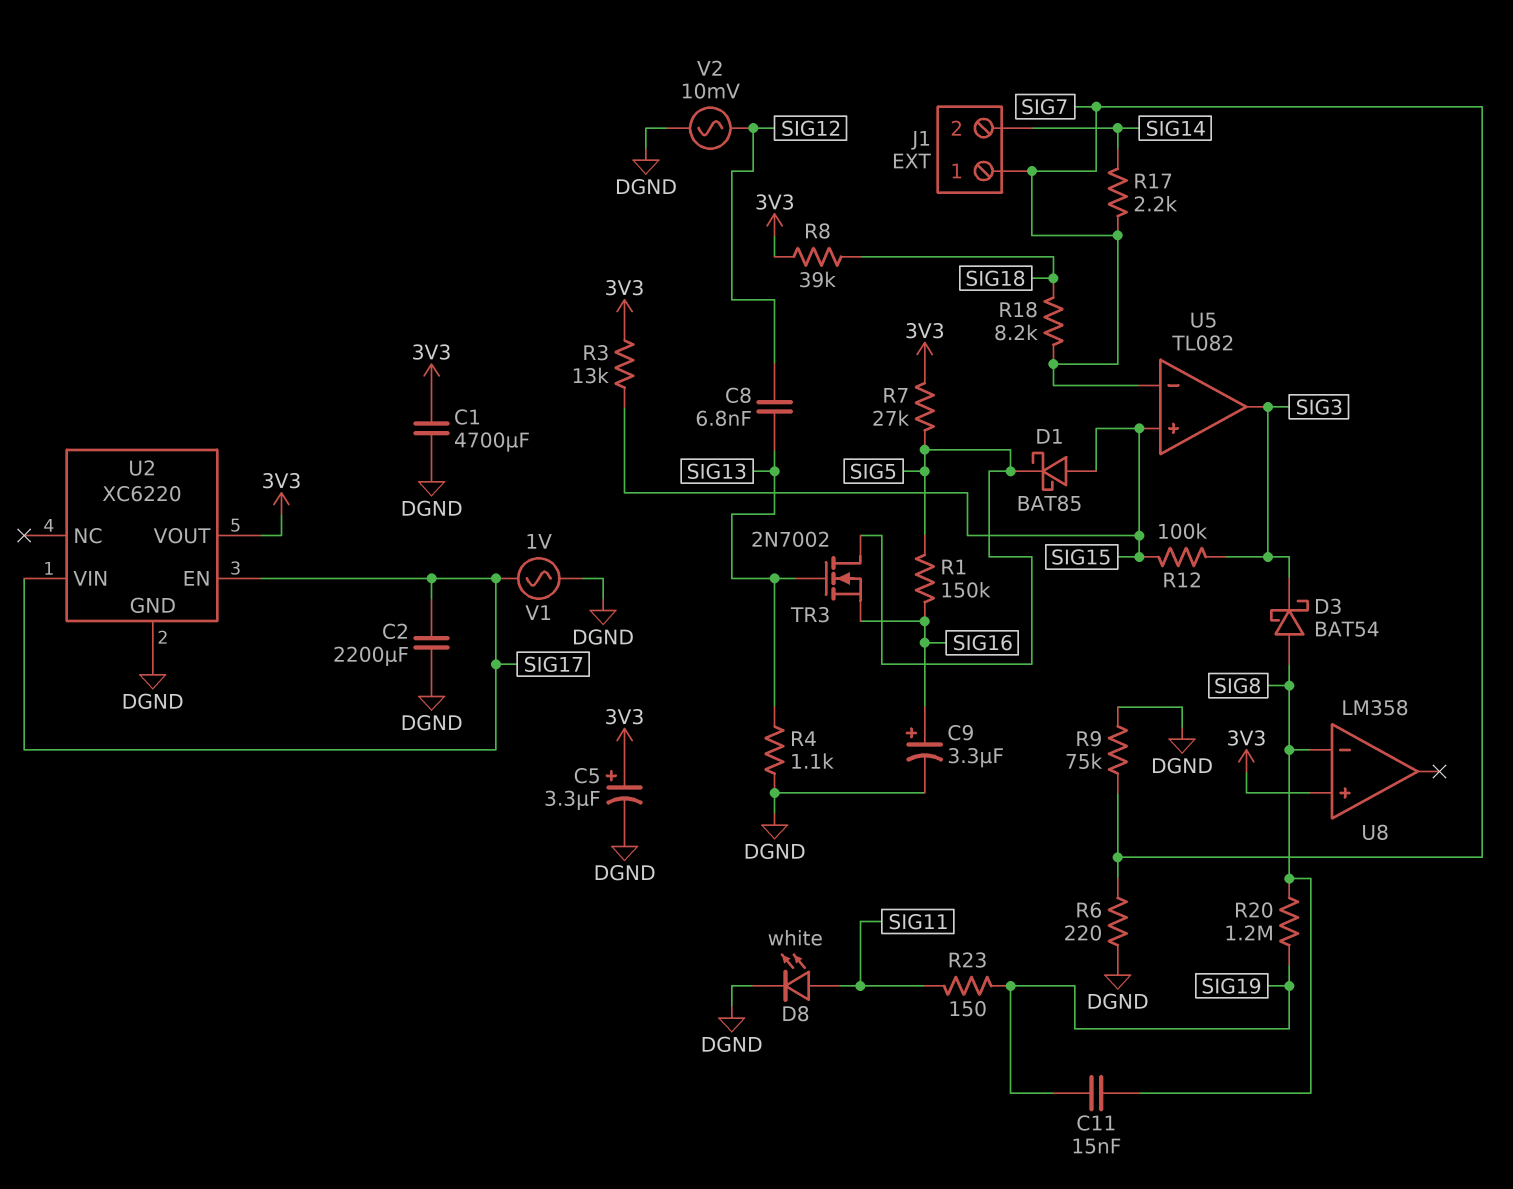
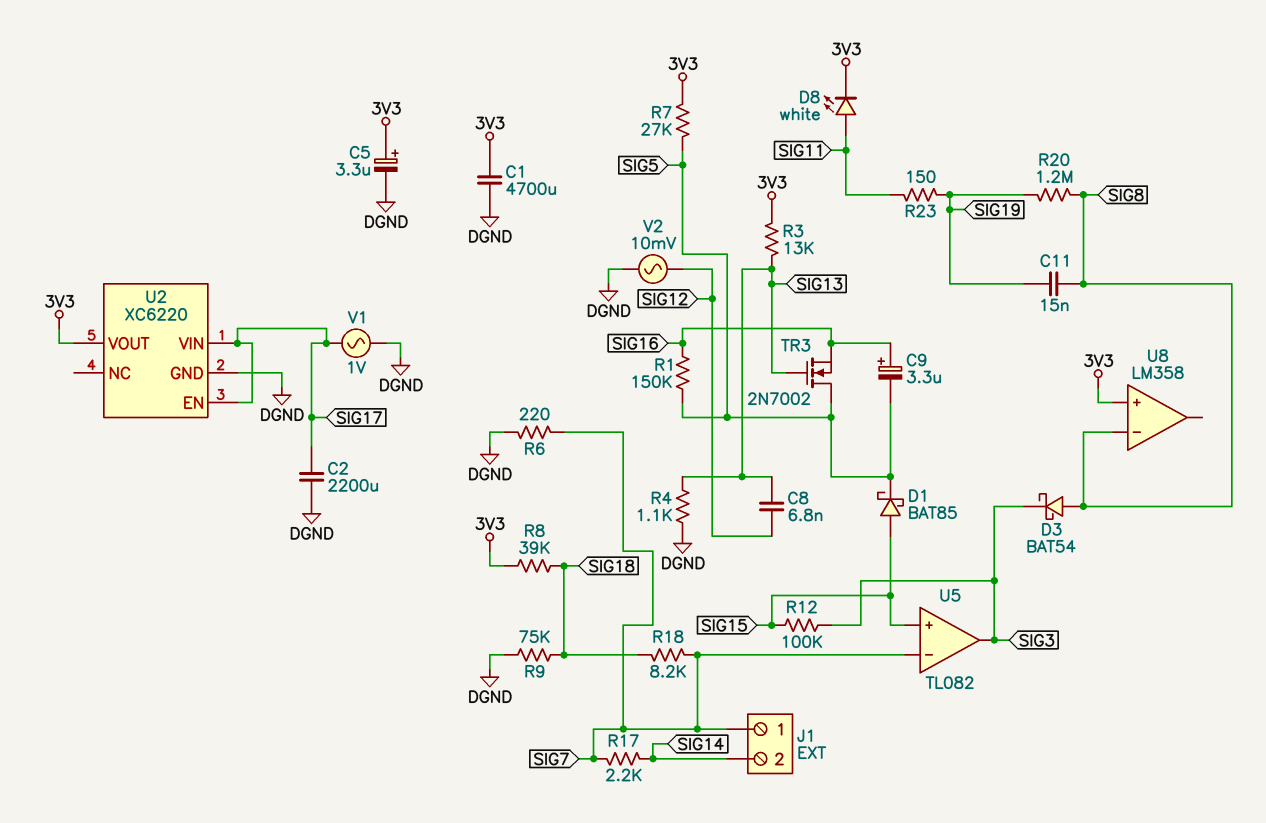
C9: 3.3uF (plus SIG16, minus DGND) -> 3.3uF (plus SIG16, minus SIG5)
D8: LED white (A SIG11, K DGND) -> LED white (A SIG11, K 3V3)
R3: 13k (3V3, SIG15) -> 13k (3V3, SIG13)
R9: 75k (DGND, SIG7) -> 75k (DGND, SIG18)

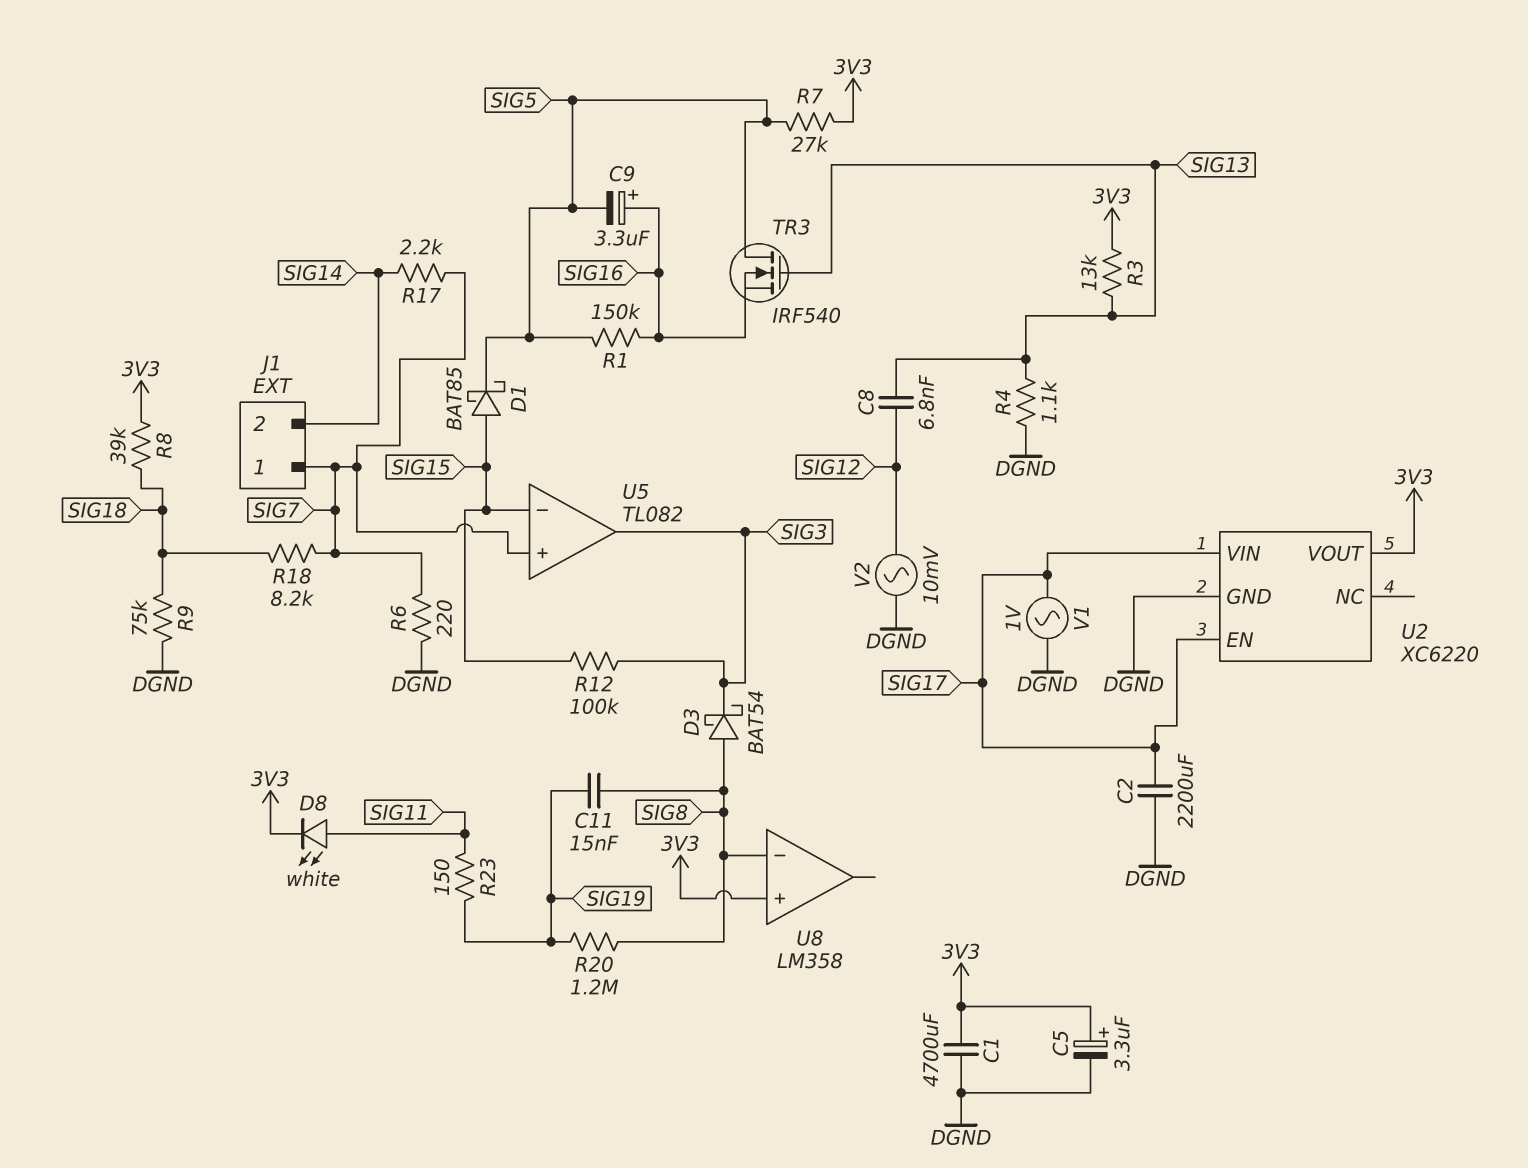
TR3: NMOS 2N7002 (G SIG13, D SIG5, S SIG16) -> NMOS IRF540 (G SIG13, D SIG5, S SIG16)
U5 pin in+: SIG15 -> SIG7
U5 pin in-: SIG7 -> SIG15

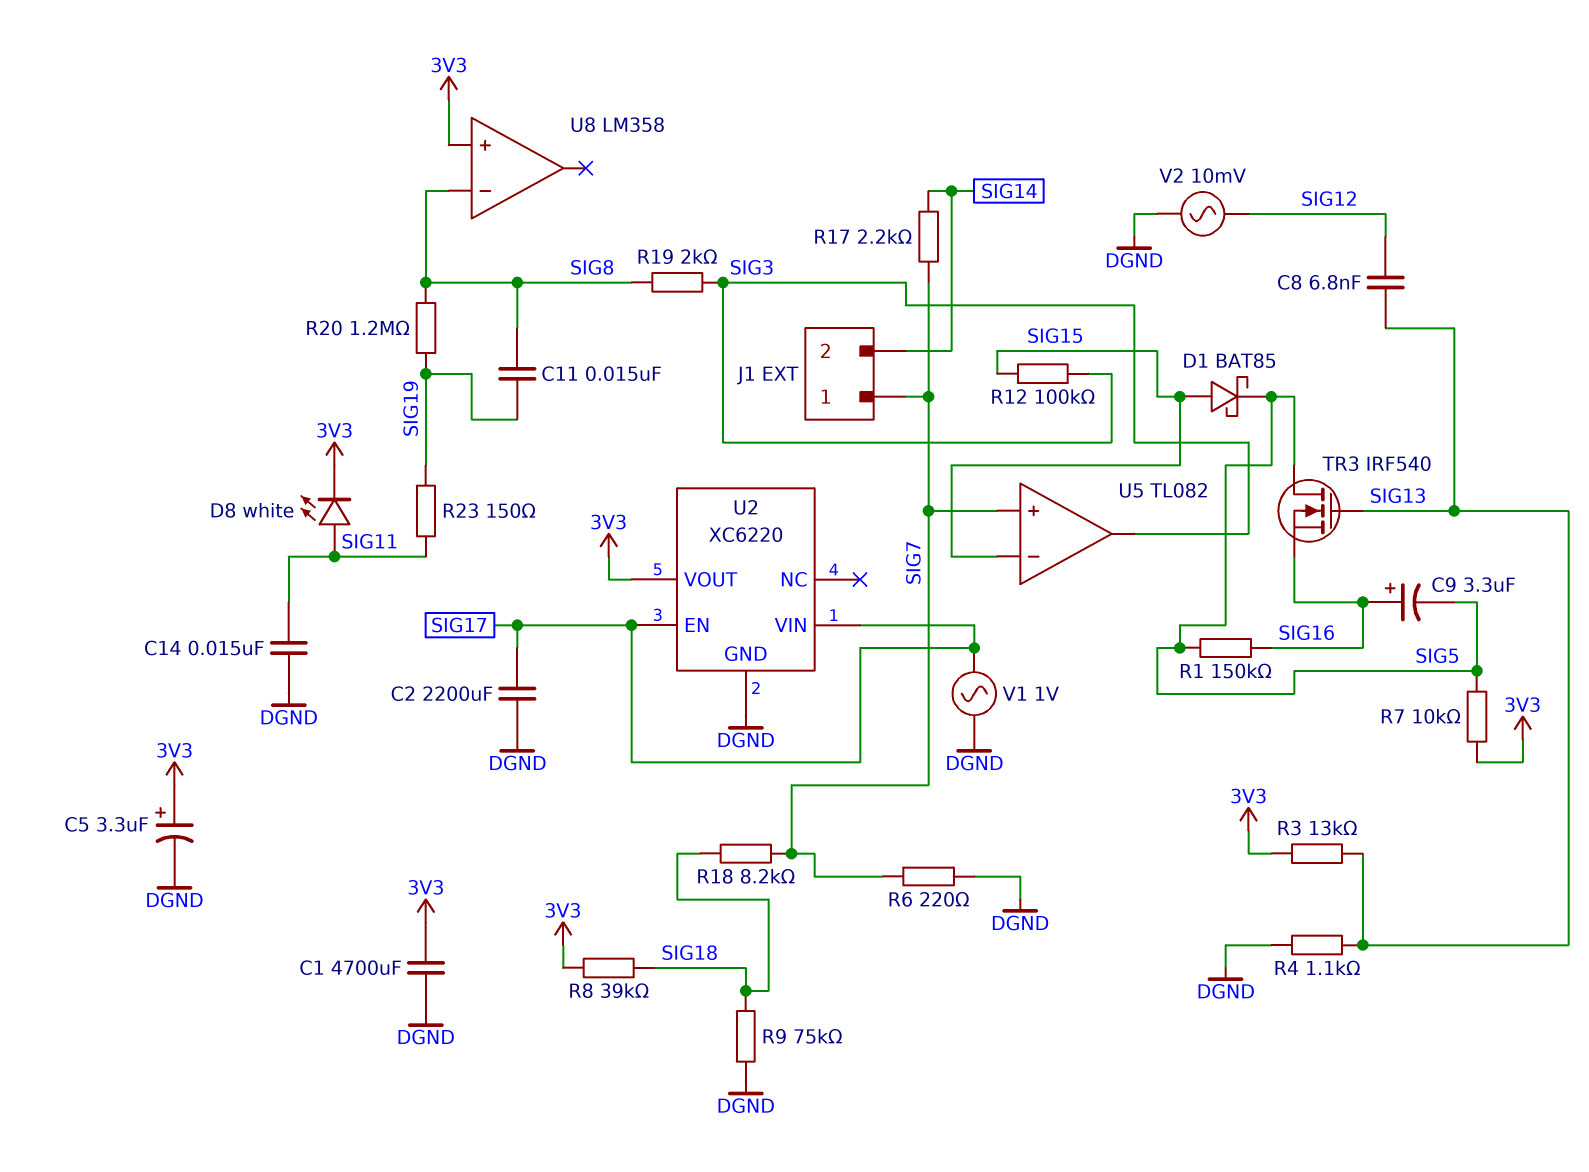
C14: none -> 15nF (DGND, SIG11)
D3: schottky BAT54 (A SIG8, K SIG3) -> none
R7: 27k (3V3, SIG5) -> 10k (3V3, SIG5)
R19: none -> 2k (SIG3, SIG8)

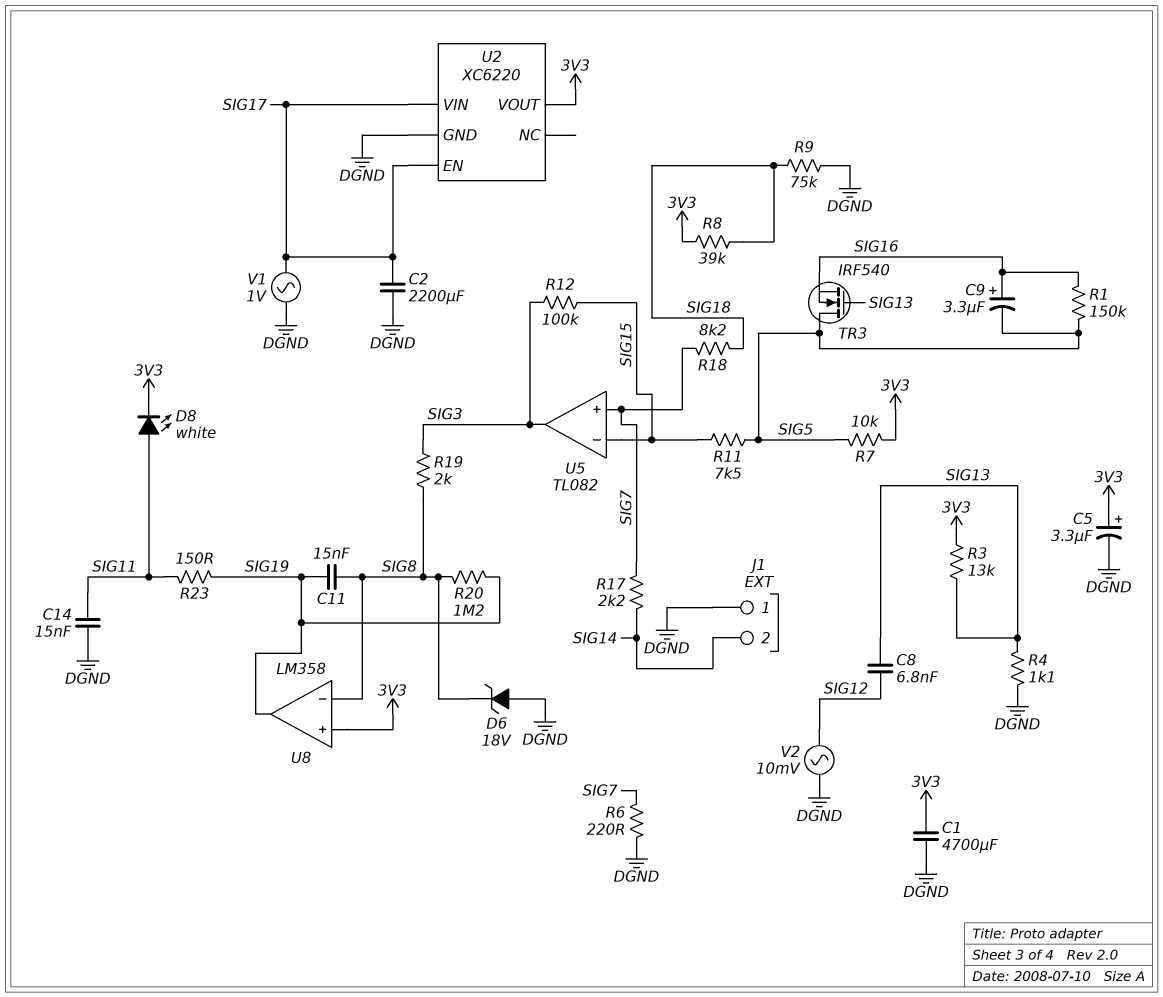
D1: schottky BAT85 (A SIG15, K SIG5) -> none
D6: none -> zener 18V (A DGND, K SIG8)
J1 pin 1: SIG7 -> DGND
R11: none -> 7.5k (SIG5, SIG15)
U8 pin out: none -> SIG19

